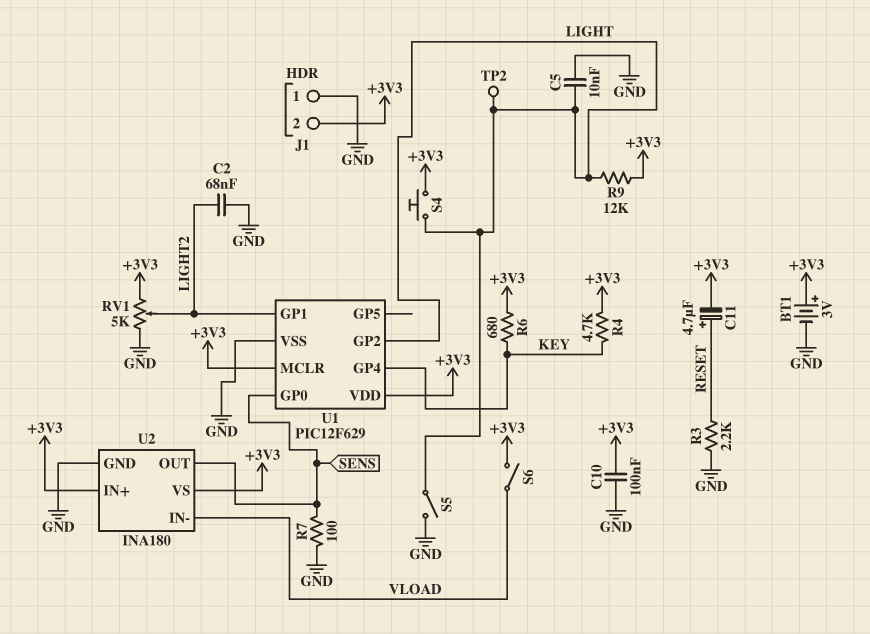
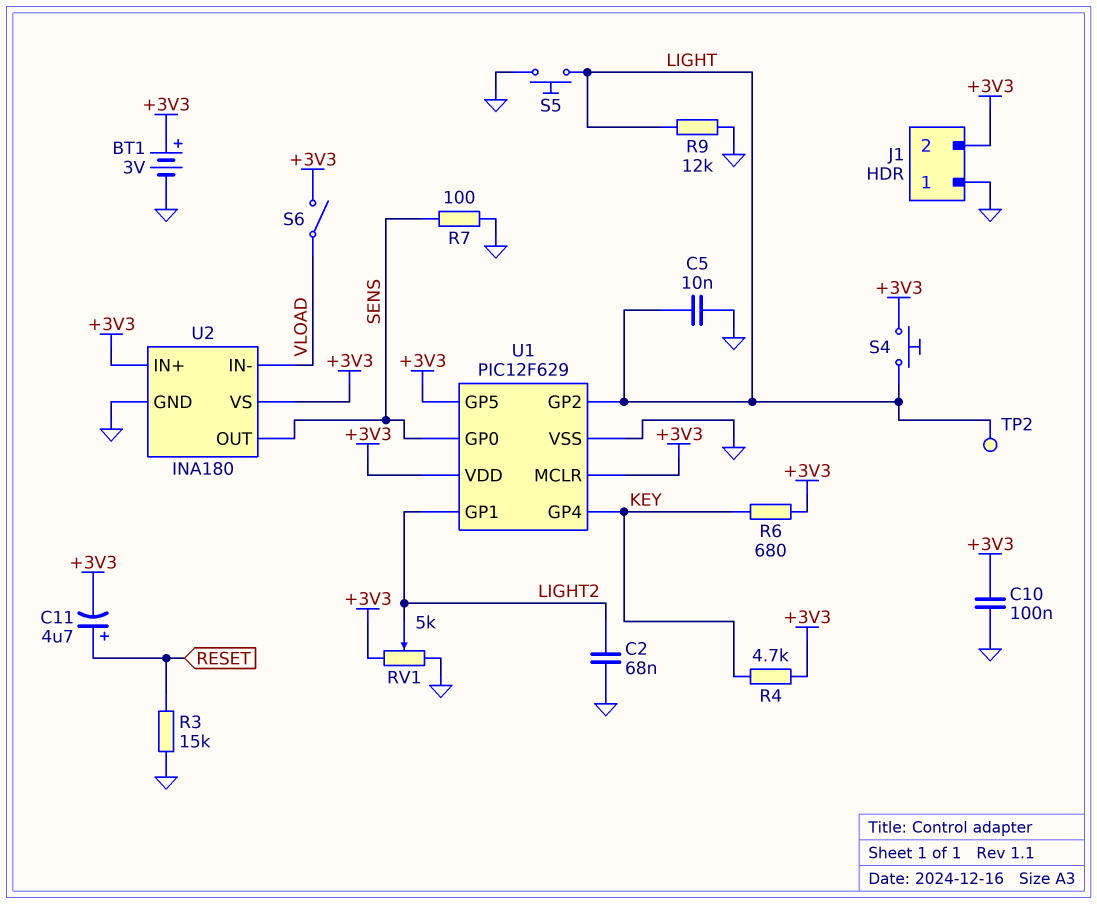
R3: 2.2k (GND, RESET) -> 15k (GND, RESET)
R9: 12k (+3V3, LIGHT) -> 12k (GND, LIGHT)
S5: switch (GND, LIGHT) -> button (GND, LIGHT)
U1 pin GP5: none -> +3V3

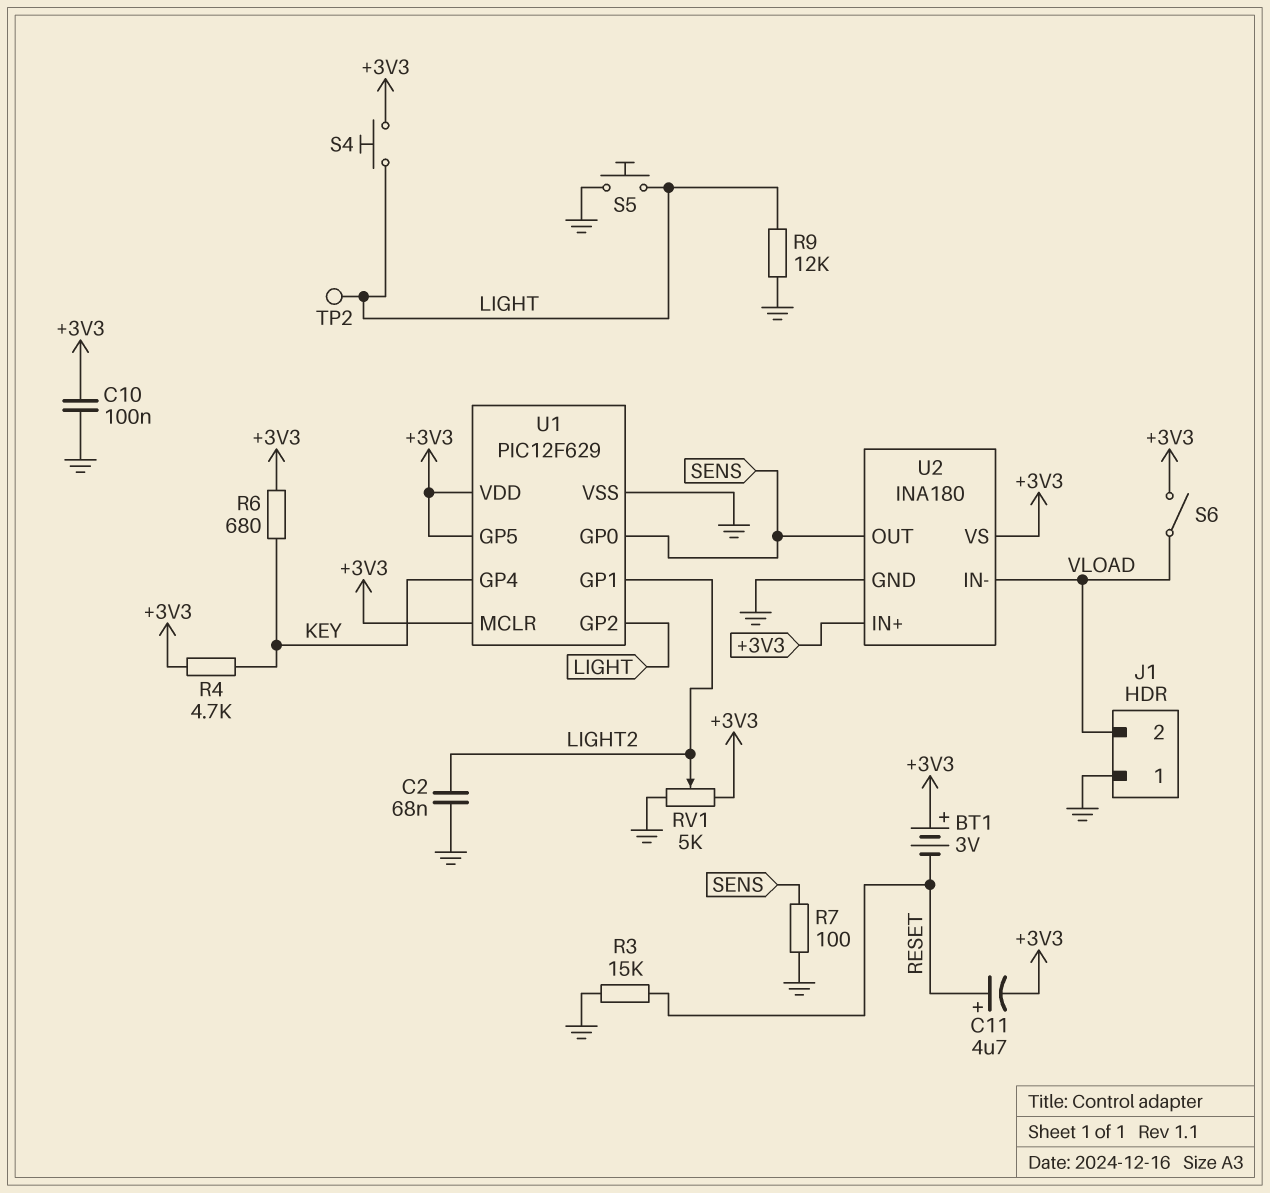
BT1: 3V (plus +3V3, minus GND) -> 3V (plus +3V3, minus RESET)
C5: 10nF (GND, LIGHT) -> none
J1 pin 2: +3V3 -> VLOAD

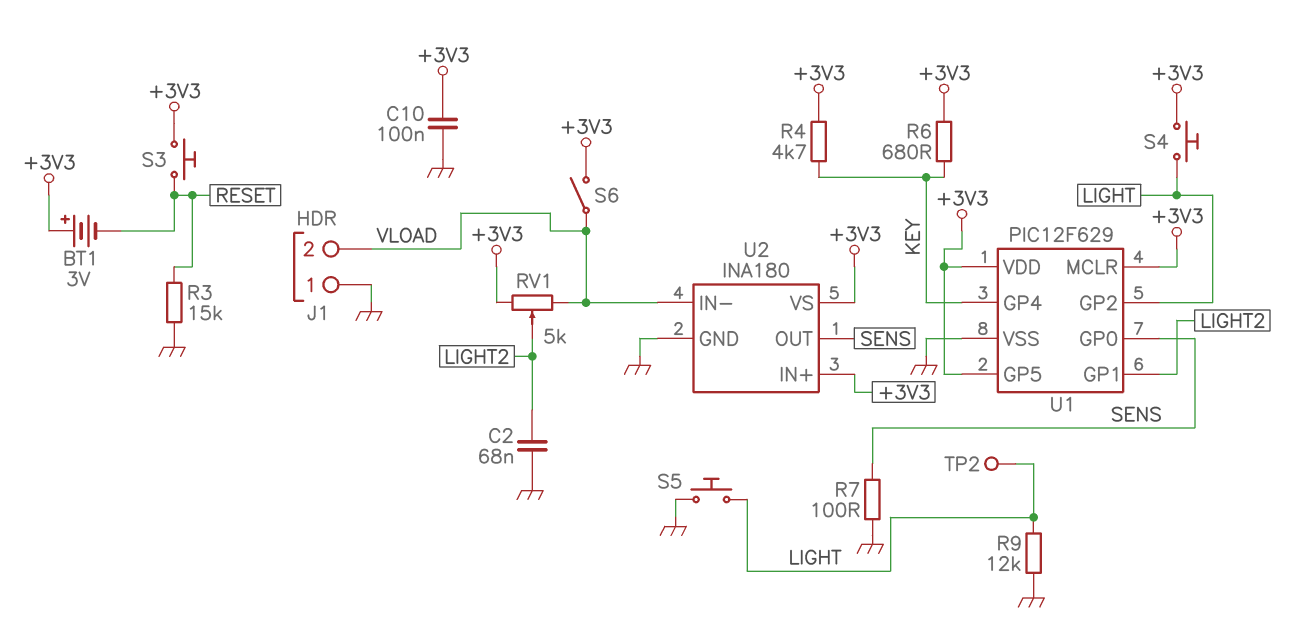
C11: 4.7uF (plus RESET, minus +3V3) -> none
RV1: 5k (+3V3, GND, wiper LIGHT2) -> 5k (+3V3, VLOAD, wiper LIGHT2)
S3: none -> button (+3V3, RESET)

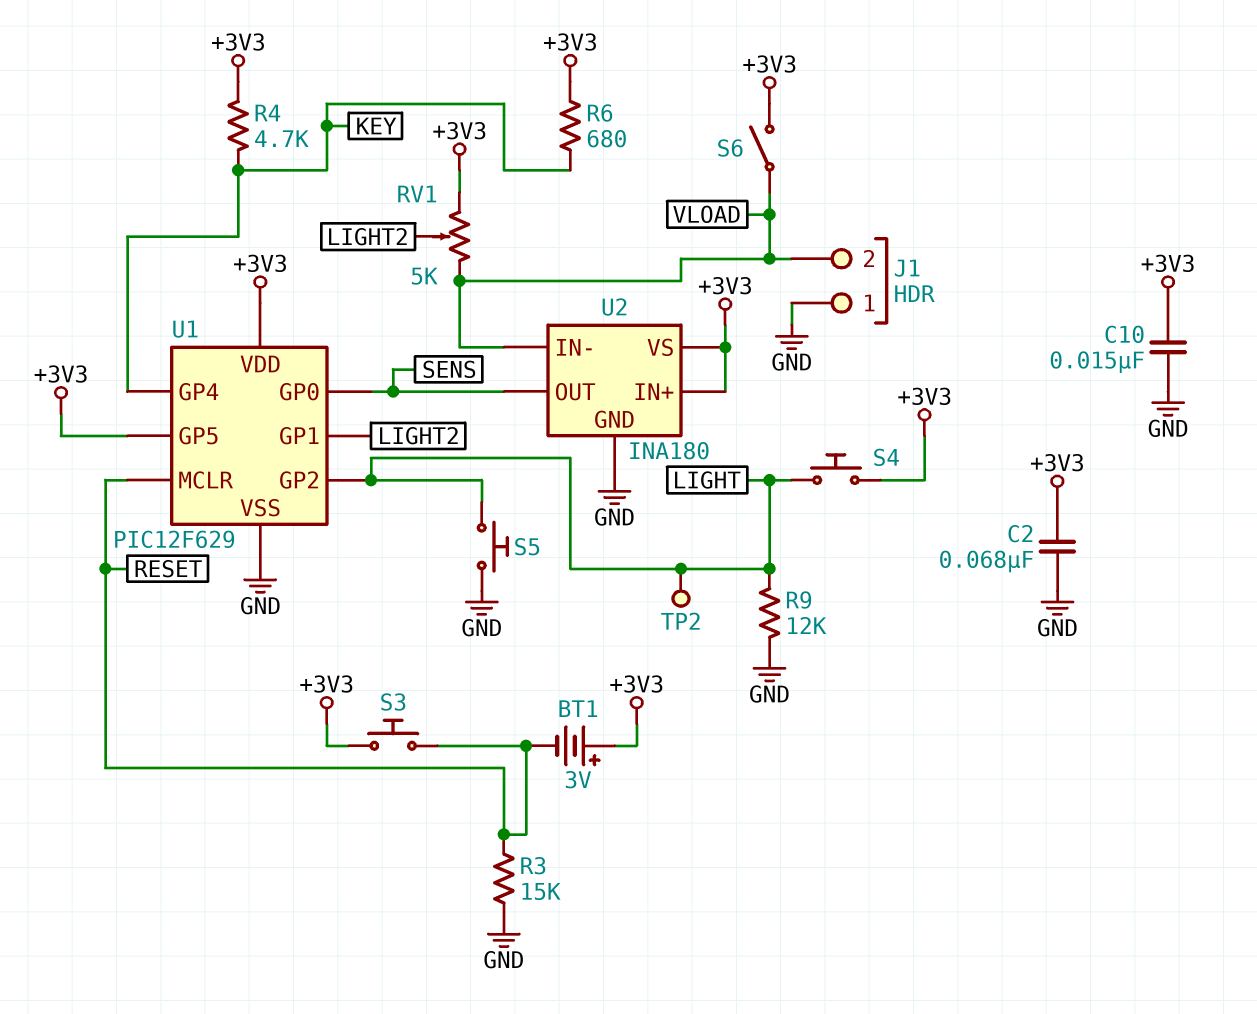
C2: 68nF (GND, LIGHT2) -> 68nF (+3V3, GND)
C10: 100nF (+3V3, GND) -> 15nF (+3V3, GND)
R7: 100 (GND, SENS) -> none
U1 pin MCLR: +3V3 -> RESET

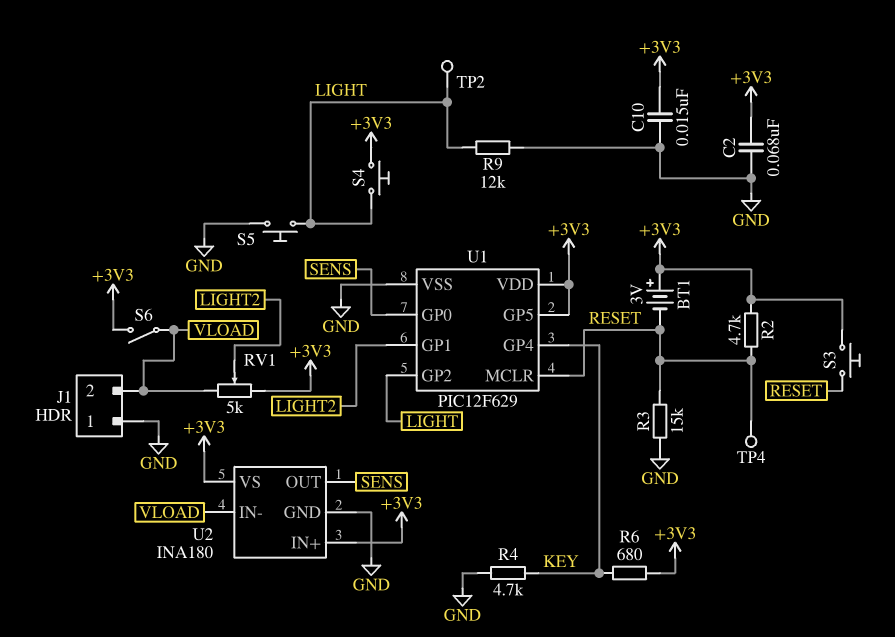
R2: none -> 4.7k (+3V3, RESET)
R4: 4.7k (+3V3, KEY) -> 4.7k (GND, KEY)
TP4: none -> test point (RESET)

